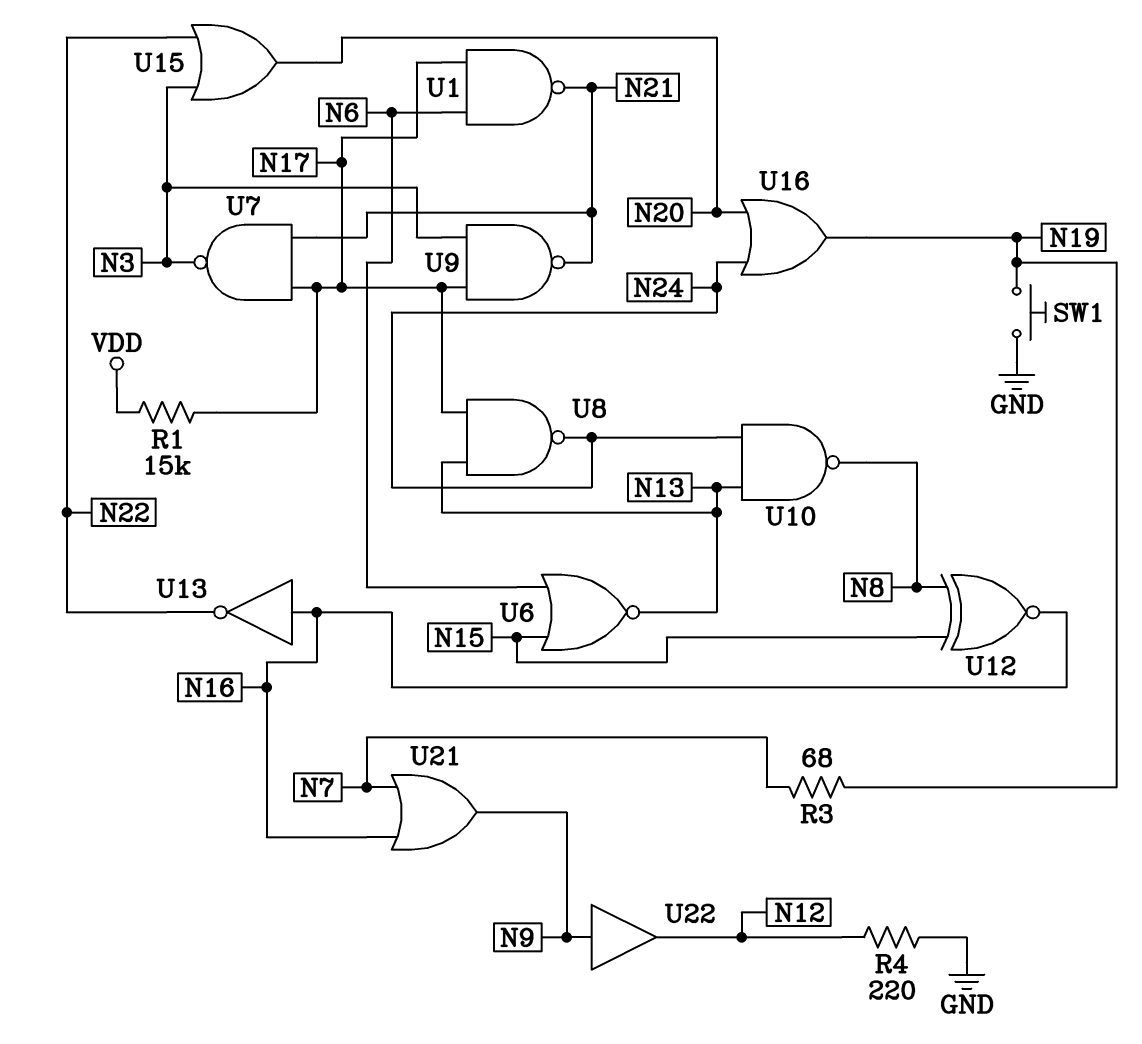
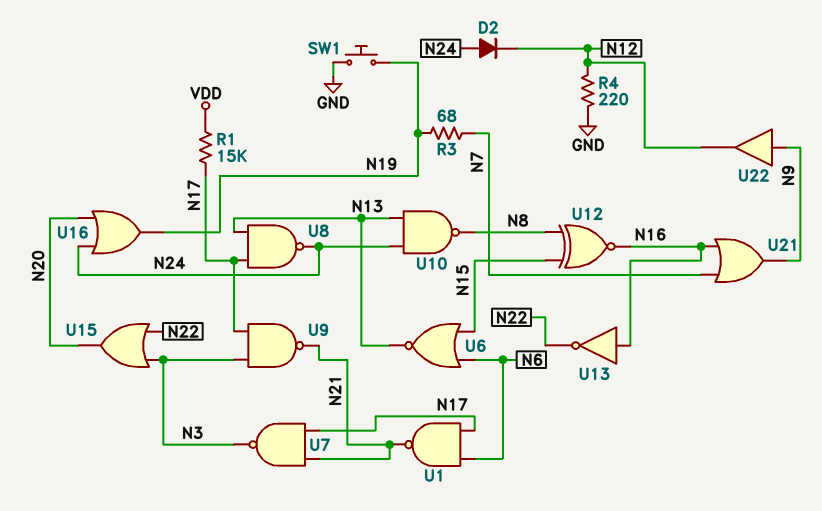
D2: none -> diode (A N24, K N12)

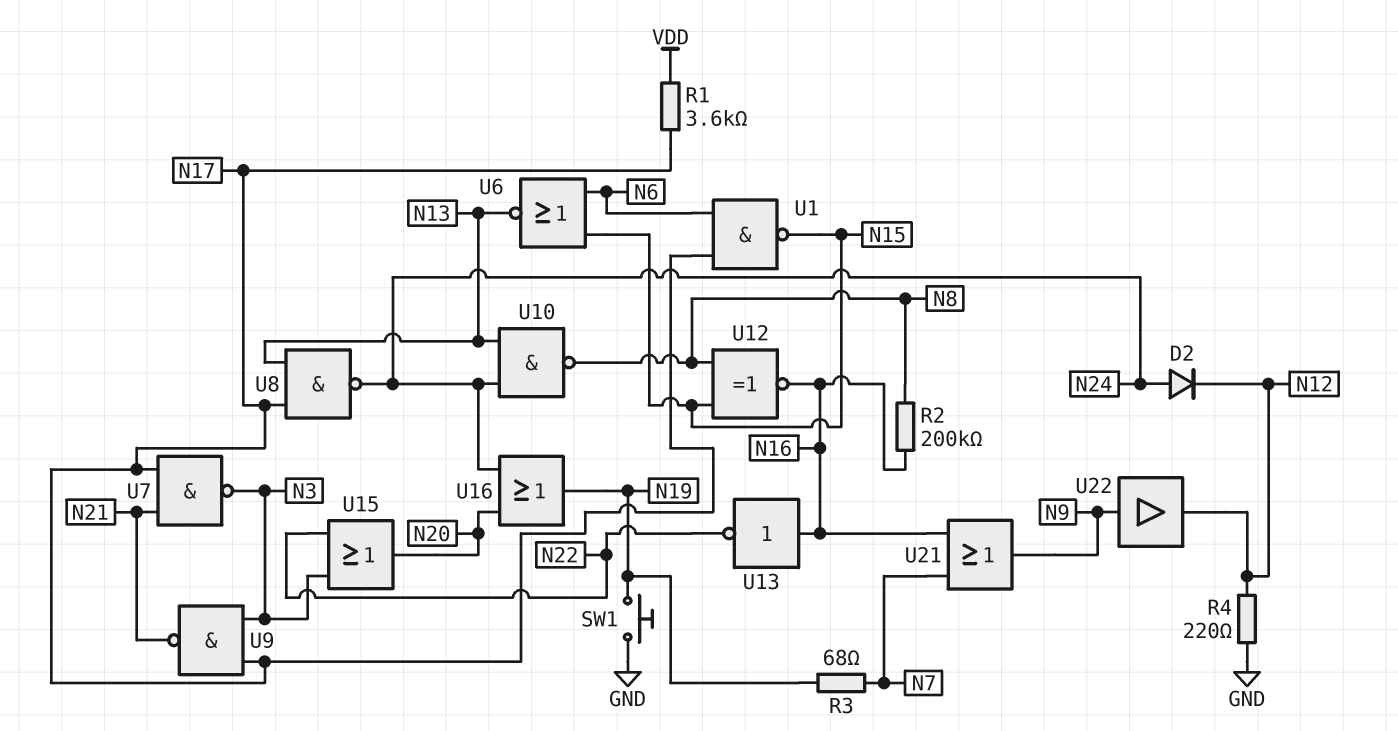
R1: 15k (N17, VDD) -> 3.6k (N17, VDD)
R2: none -> 200k (N8, N16)
U1: NAND (in N6, in N17, out N21) -> NAND (in N6, in N17, out N15)

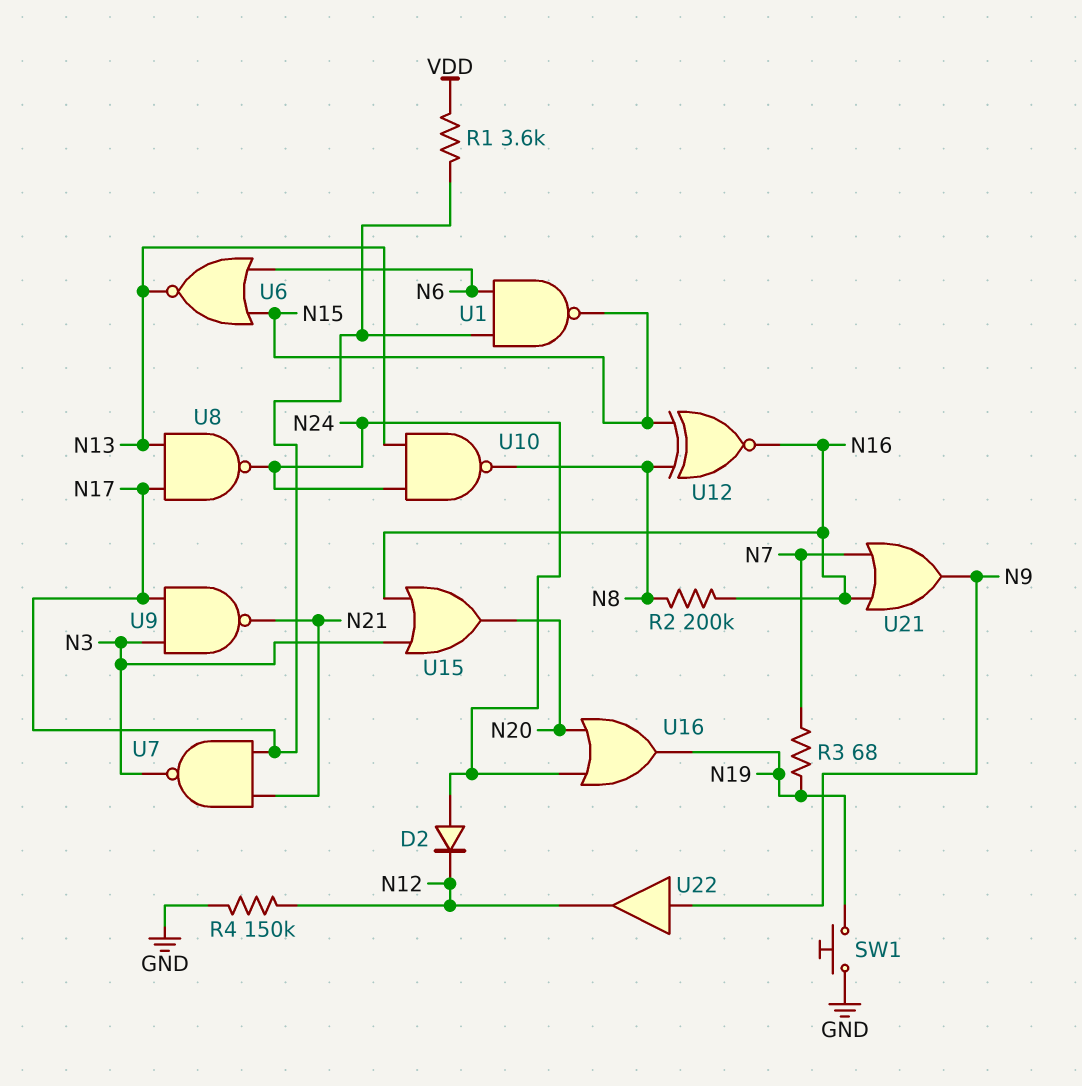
R4: 220 (GND, N12) -> 150k (GND, N12)
U13: NOT (in N16, out N22) -> none
U15: OR (in N3, in N22, out N20) -> OR (in N3, in N16, out N20)

